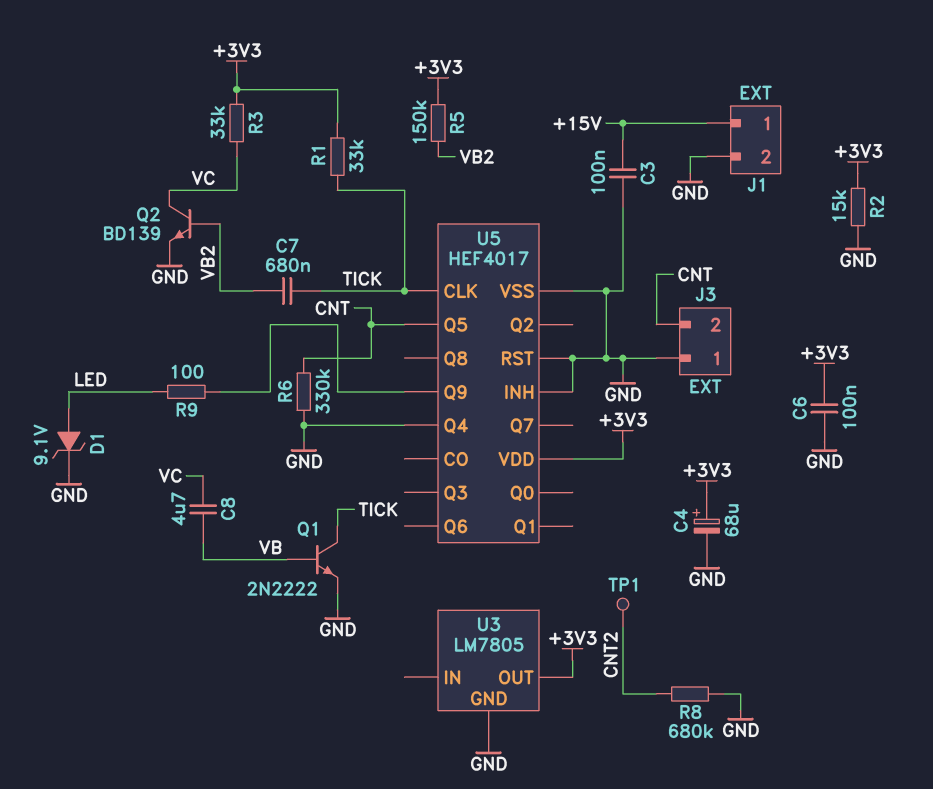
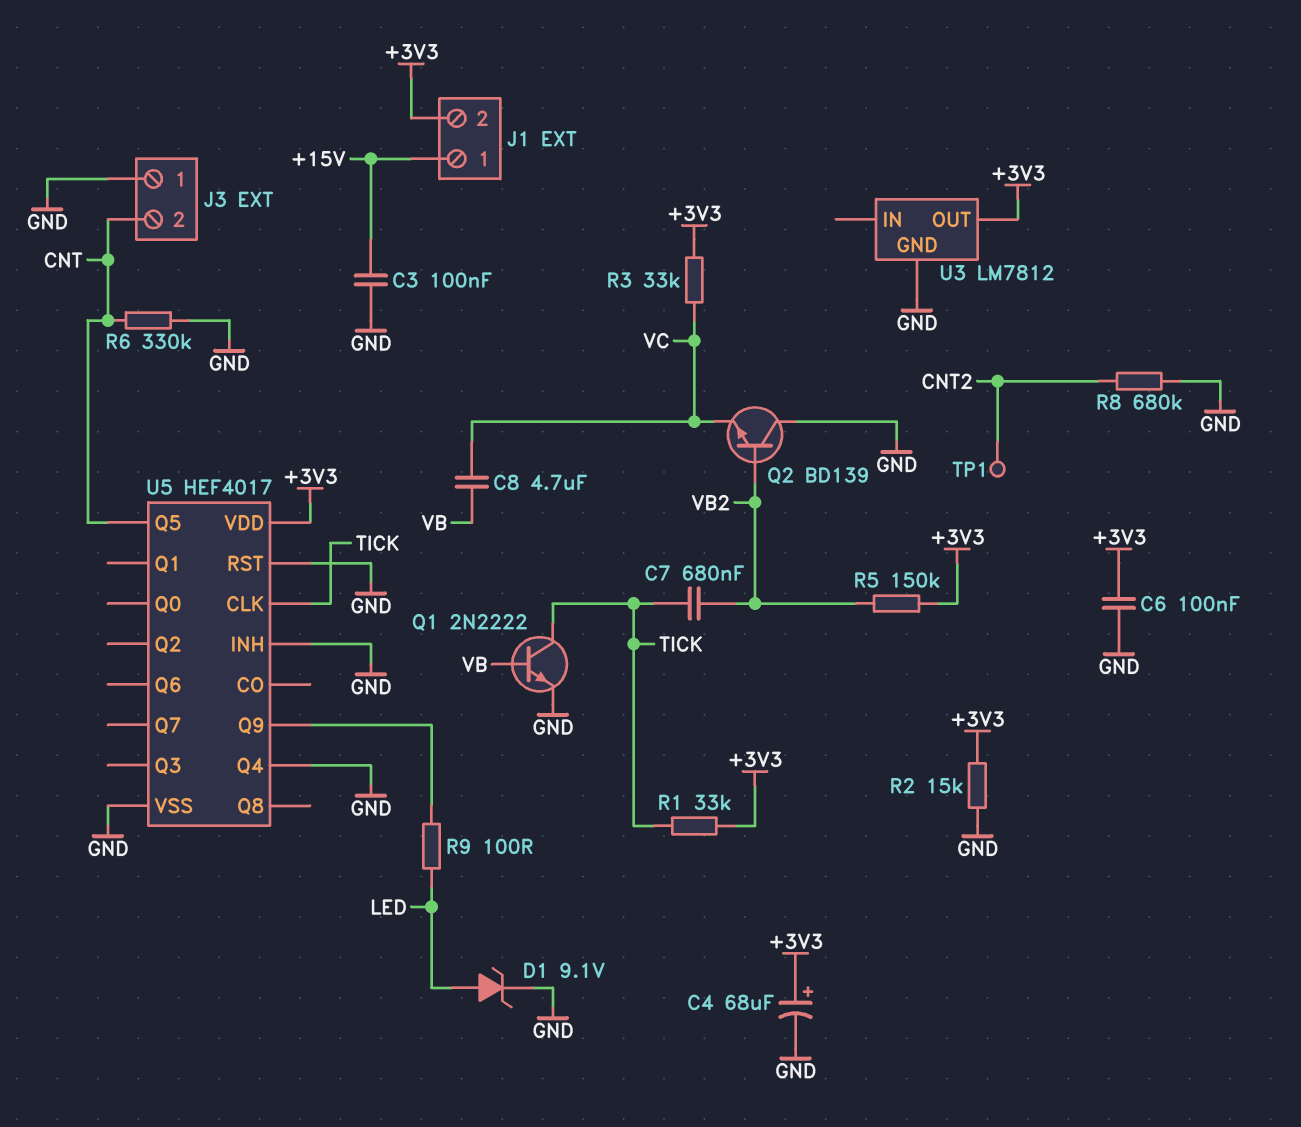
J1 pin 2: GND -> +3V3
Q2: NPN BD139 (B VB2, C VC, E GND) -> NPN BD139 (B VB2, C GND, E VC)
U3: LM7805 -> LM7812

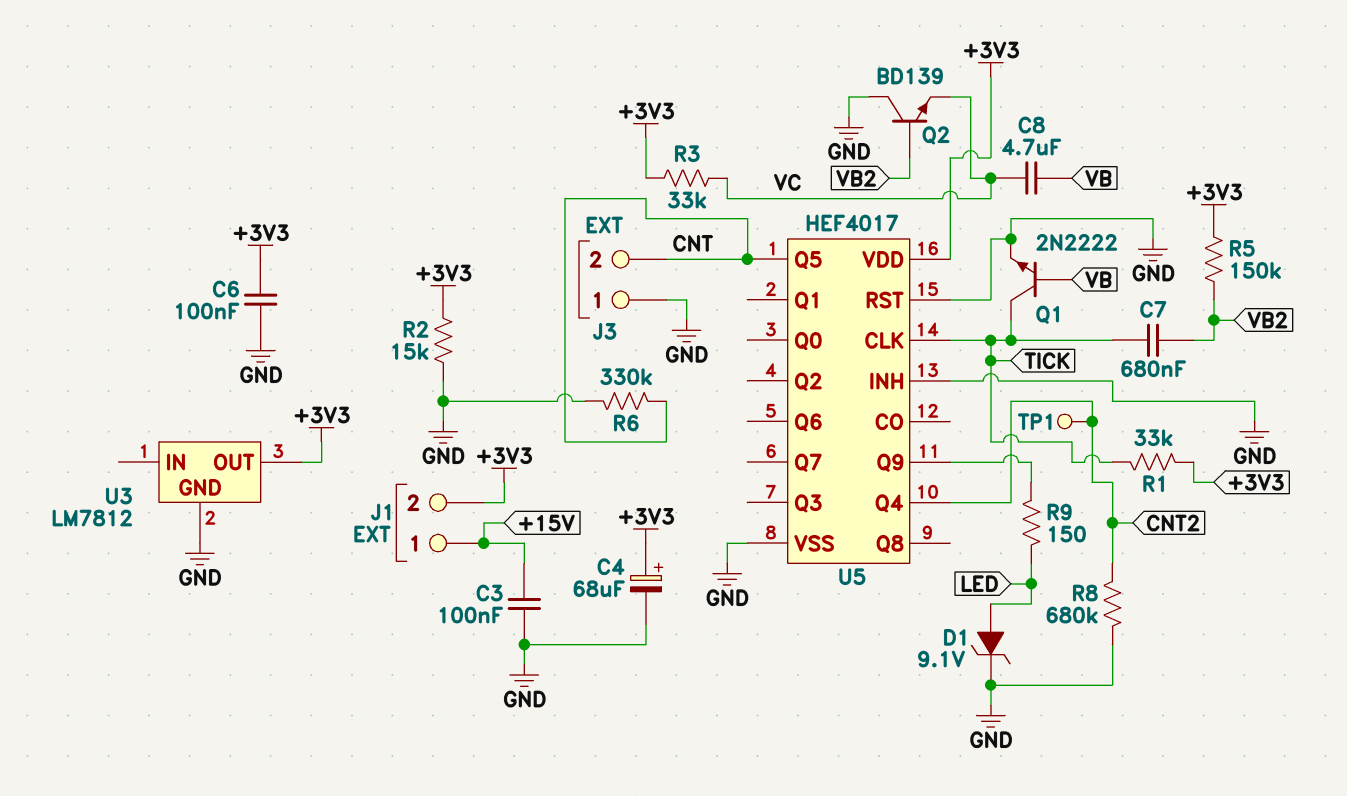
R9: 100 (LED, U5/Q9) -> 150 (LED, U5/Q9)
U5 pin Q4: GND -> CNT2

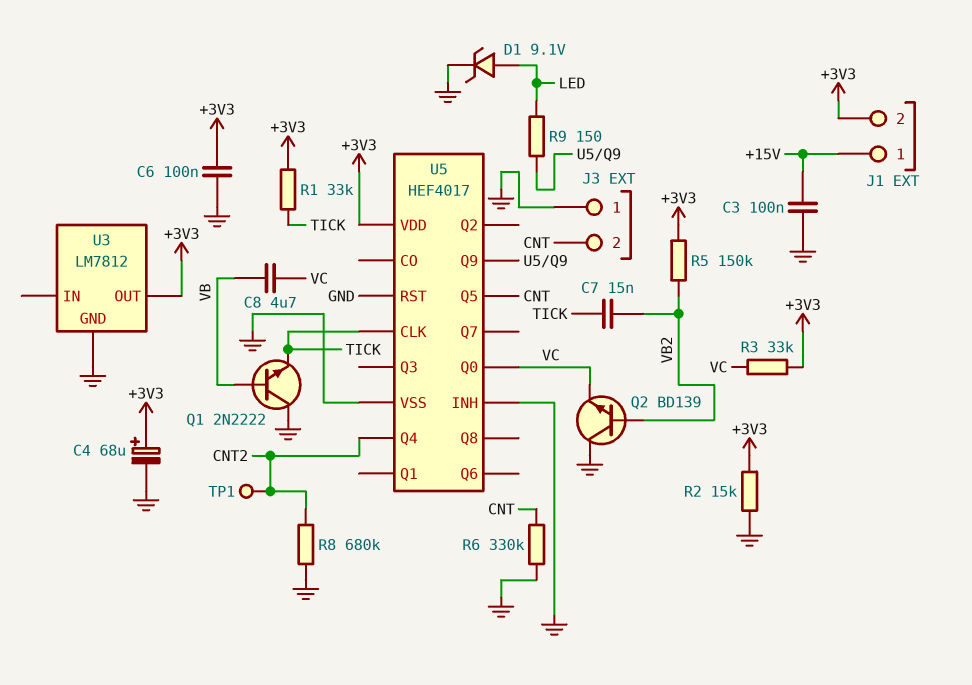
C7: 680nF (TICK, VB2) -> 15nF (TICK, VB2)
Q1: NPN 2N2222 (B VB, C TICK, E GND) -> NPN 2N2222 (B VB, C GND, E TICK)
U5 pin Q0: none -> VC

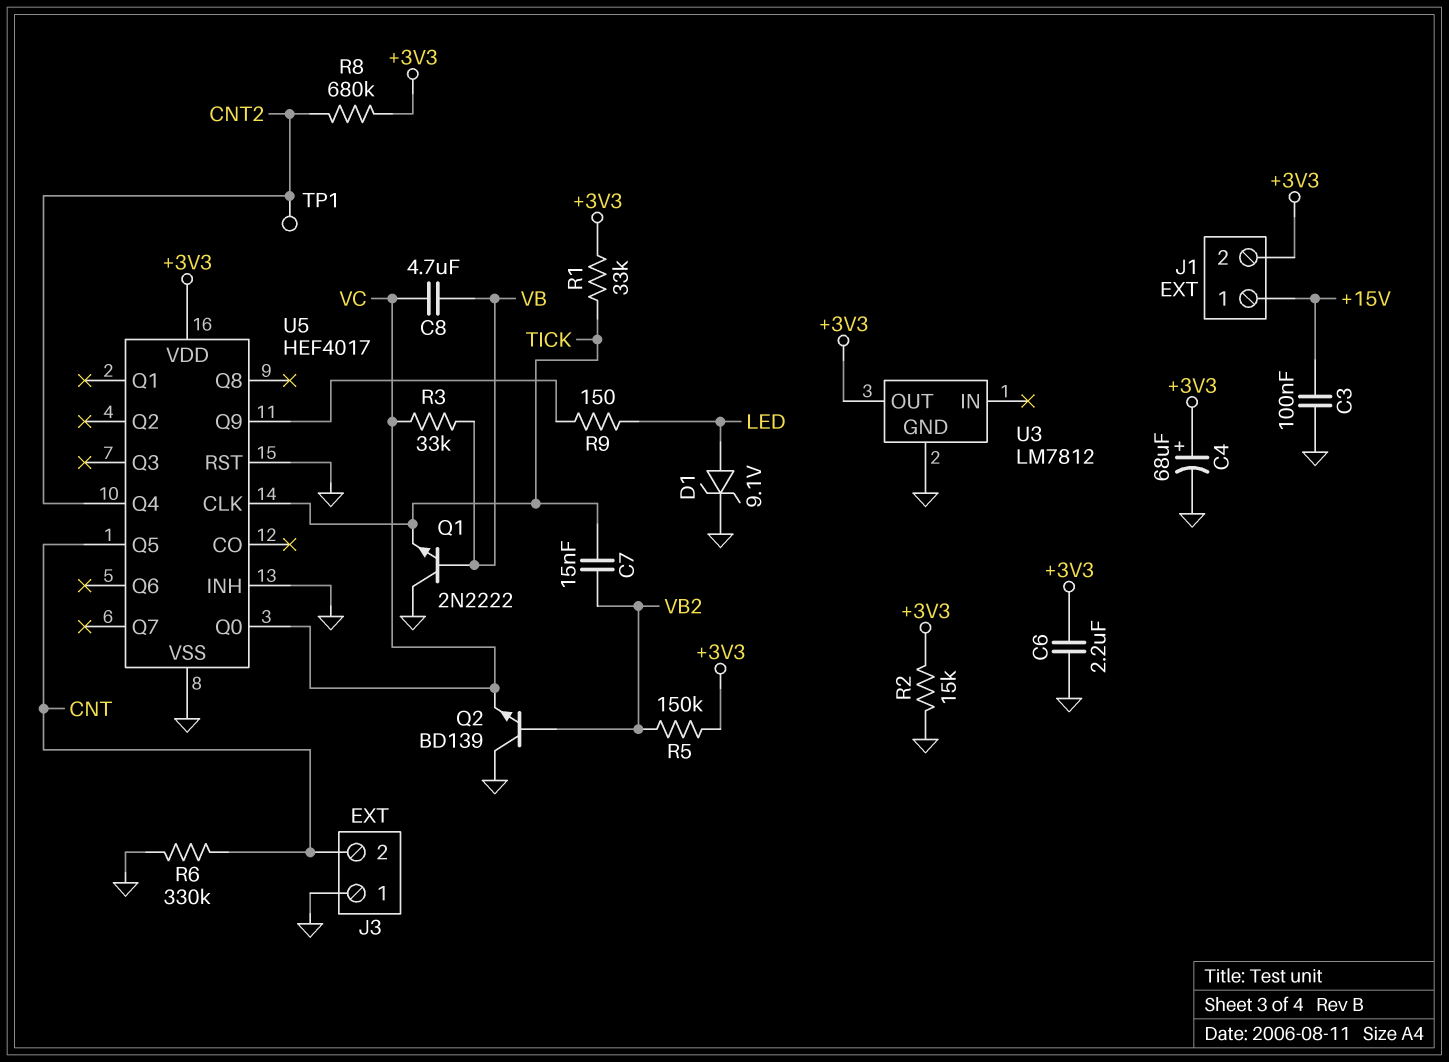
C6: 100nF (+3V3, GND) -> 2.2uF (+3V3, GND)
R3: 33k (+3V3, VC) -> 33k (VB, VC)
R8: 680k (CNT2, GND) -> 680k (+3V3, CNT2)

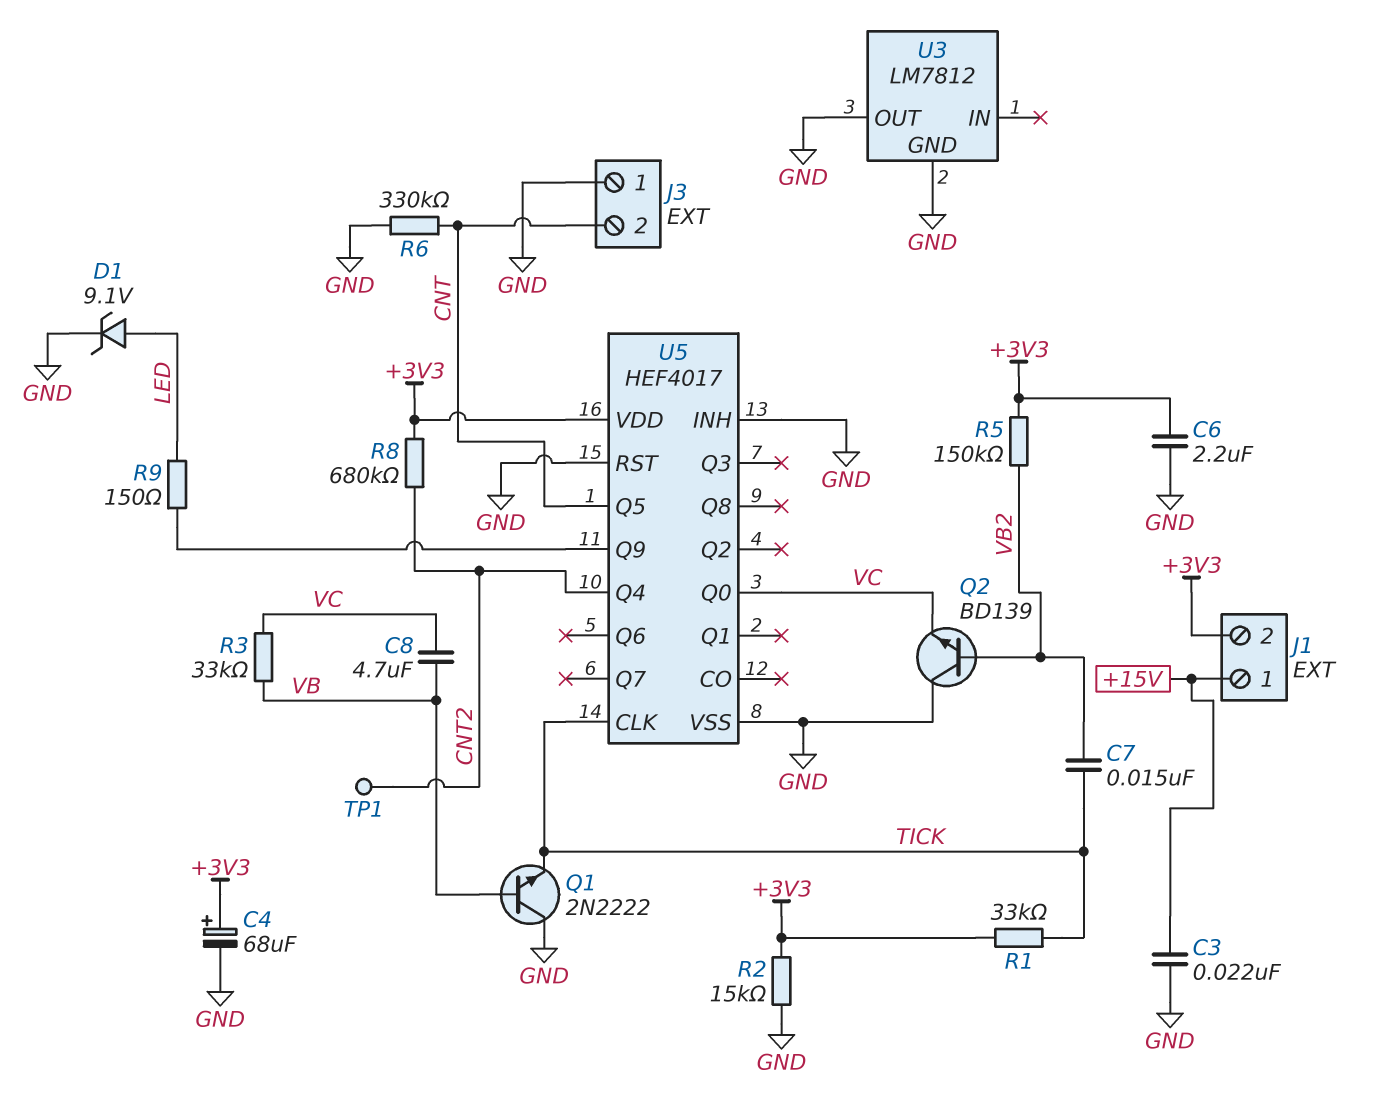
C3: 100nF (+15V, GND) -> 22nF (+15V, GND)
U3 pin OUT: +3V3 -> GND

